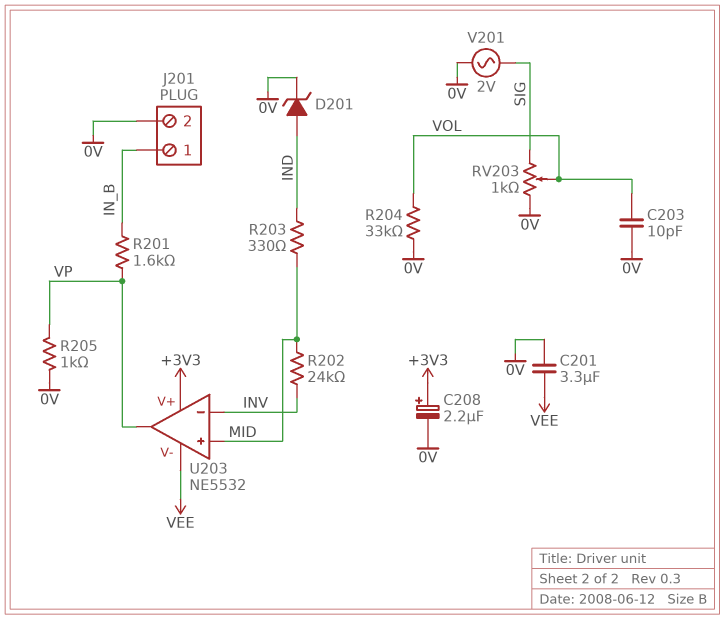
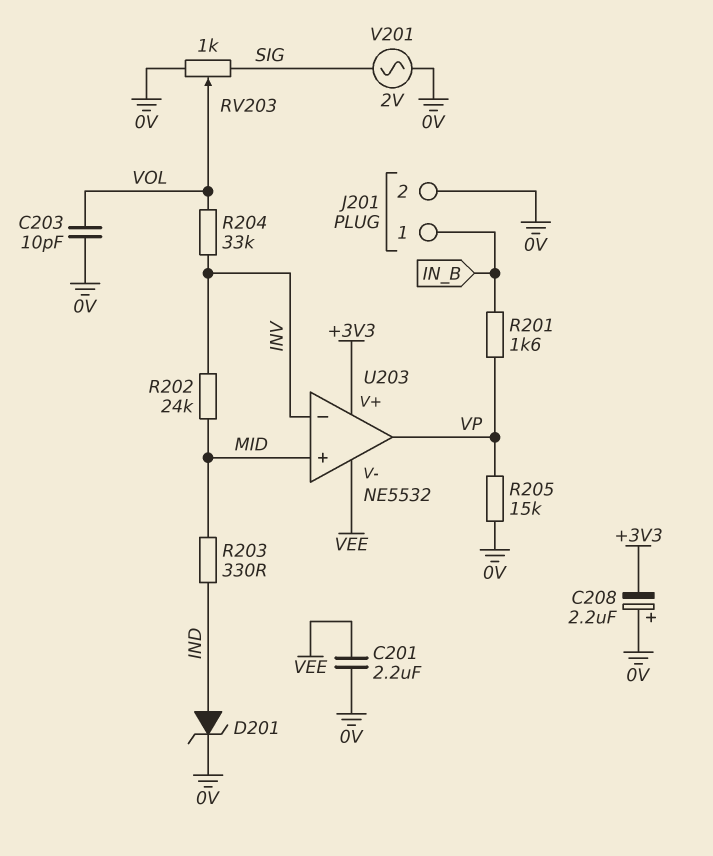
C201: 3.3uF (0V, VEE) -> 2.2uF (0V, VEE)
C208: 2.2uF (plus +3V3, minus 0V) -> 2.2uF (plus 0V, minus +3V3)
R204: 33k (0V, VOL) -> 33k (INV, VOL)
R205: 1k (0V, VP) -> 15k (0V, VP)

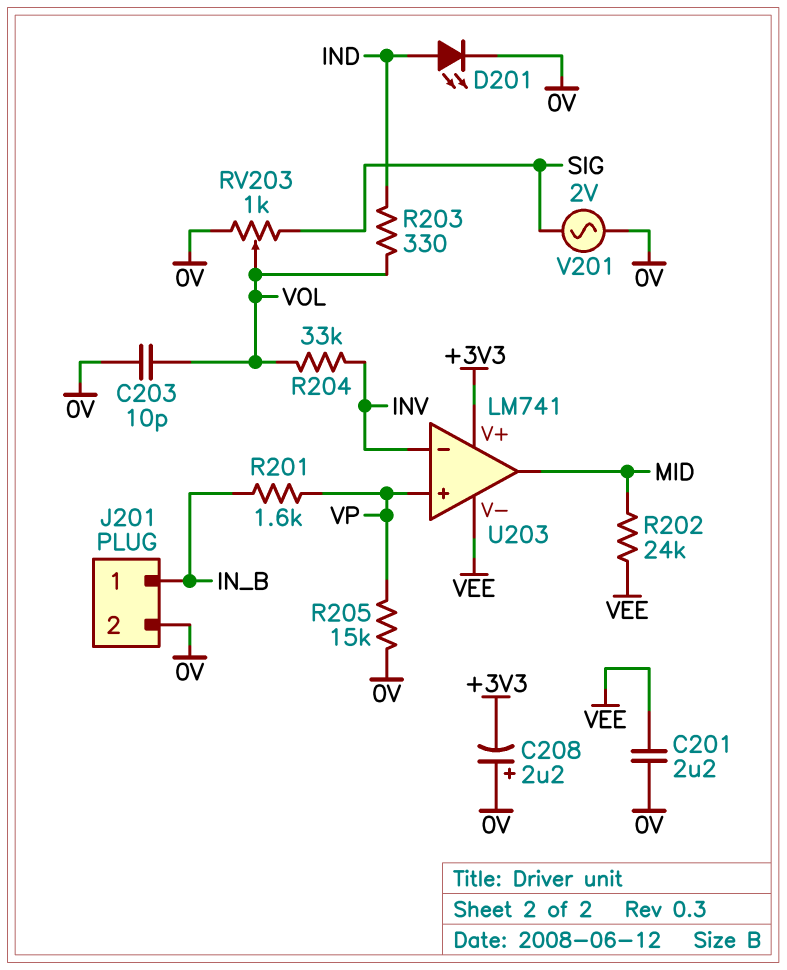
D201: zener (A IND, K 0V) -> LED (A IND, K 0V)
R202: 24k (INV, MID) -> 24k (MID, VEE)
R203: 330 (IND, MID) -> 330 (IND, VOL)
U203: NE5532 -> LM741
U203 pin in+: MID -> VP
U203 pin out: VP -> MID

